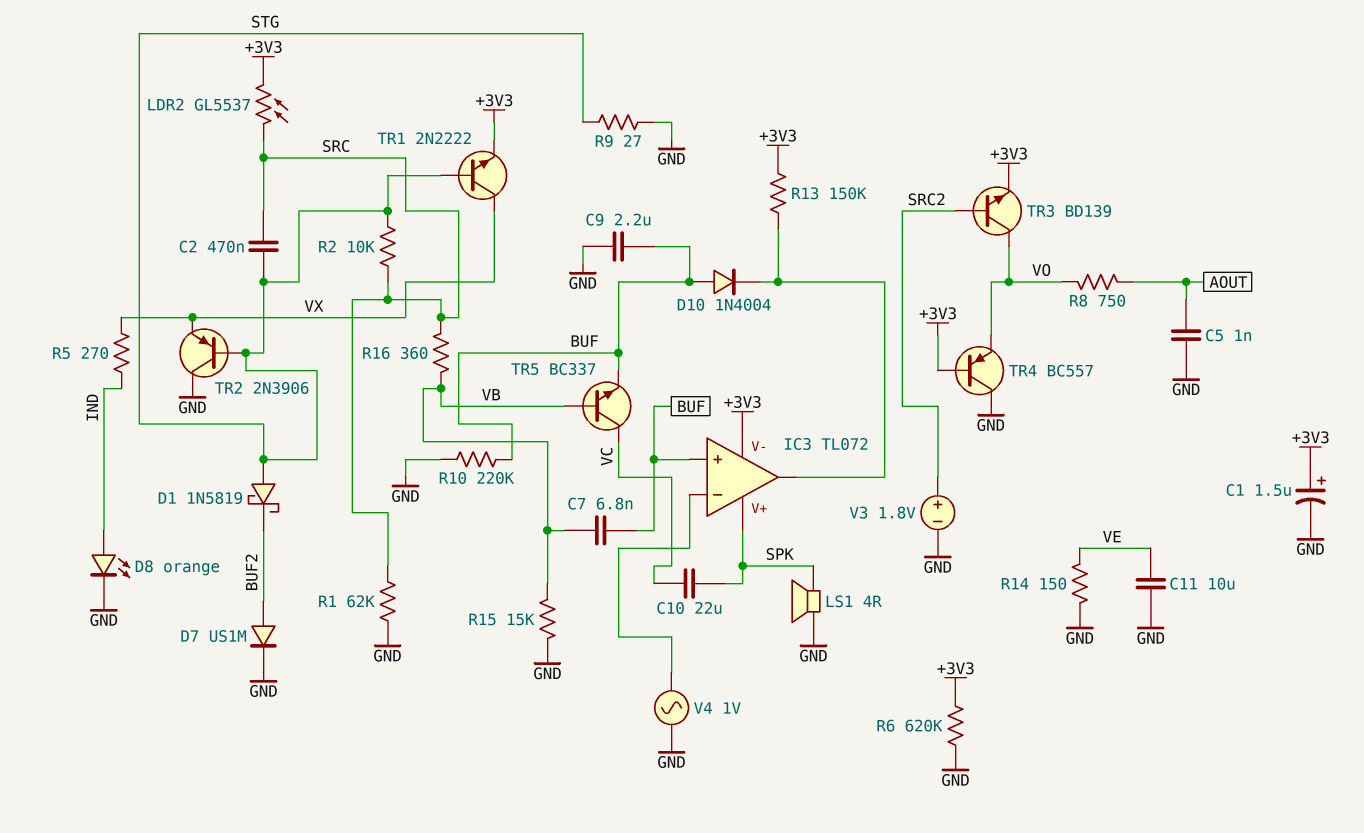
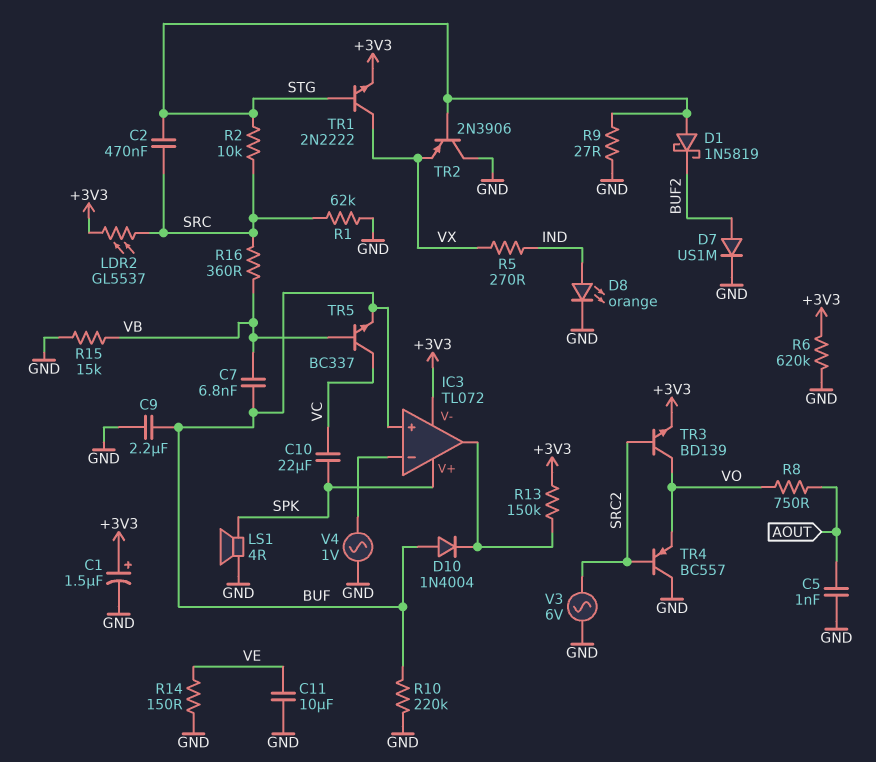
TR4: PNP BC557 (B +3V3, C GND, E VO) -> PNP BC557 (B SRC2, C GND, E VO)
V3: 1.8V (plus SRC2, minus GND) -> AC 6V (GND, SRC2)

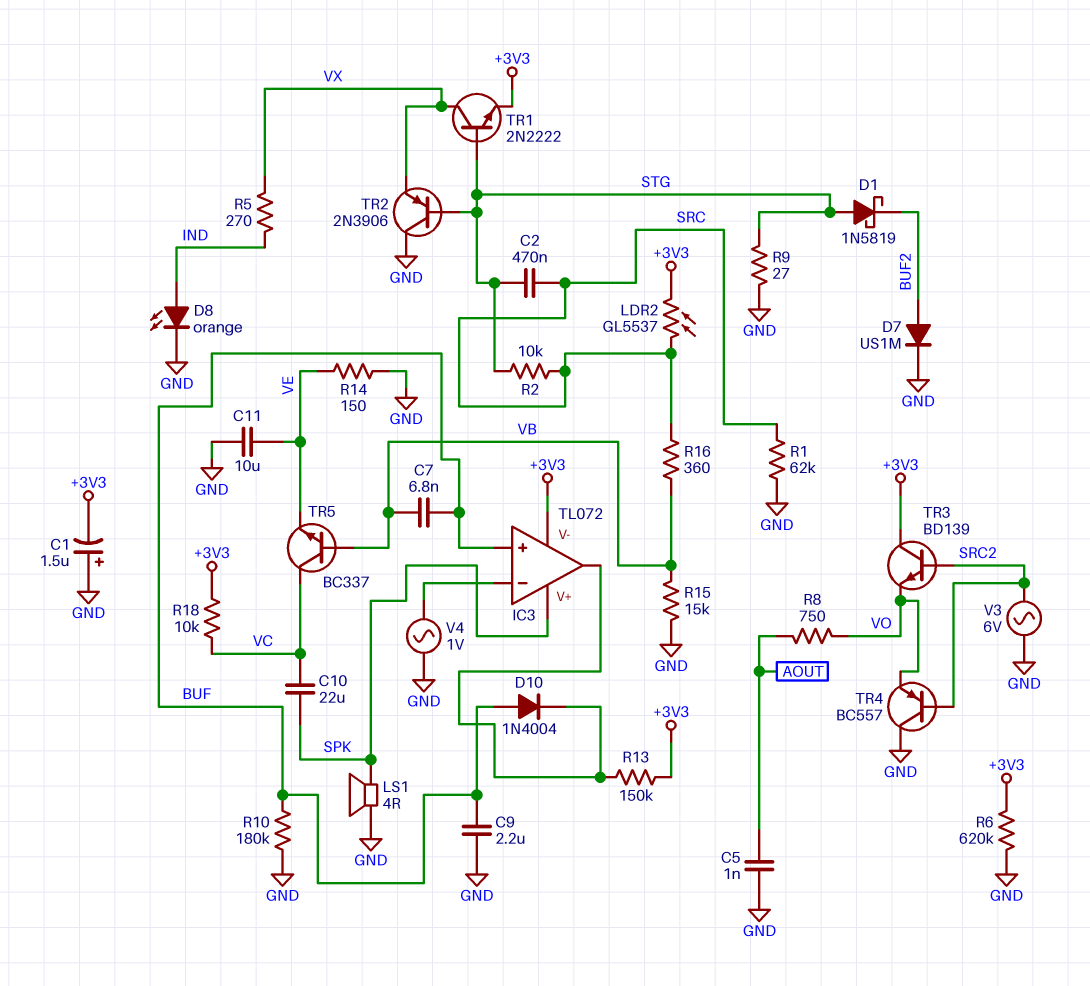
C1: 1.5uF (plus +3V3, minus GND) -> 1.5uF (plus GND, minus +3V3)
R10: 220k (BUF, GND) -> 180k (BUF, GND)
R18: none -> 10k (+3V3, VC)
TR3: NPN BD139 (B SRC2, C VO, E +3V3) -> NPN BD139 (B SRC2, C +3V3, E VO)
TR5: NPN BC337 (B VB, C VC, E BUF) -> NPN BC337 (B VB, C VC, E VE)

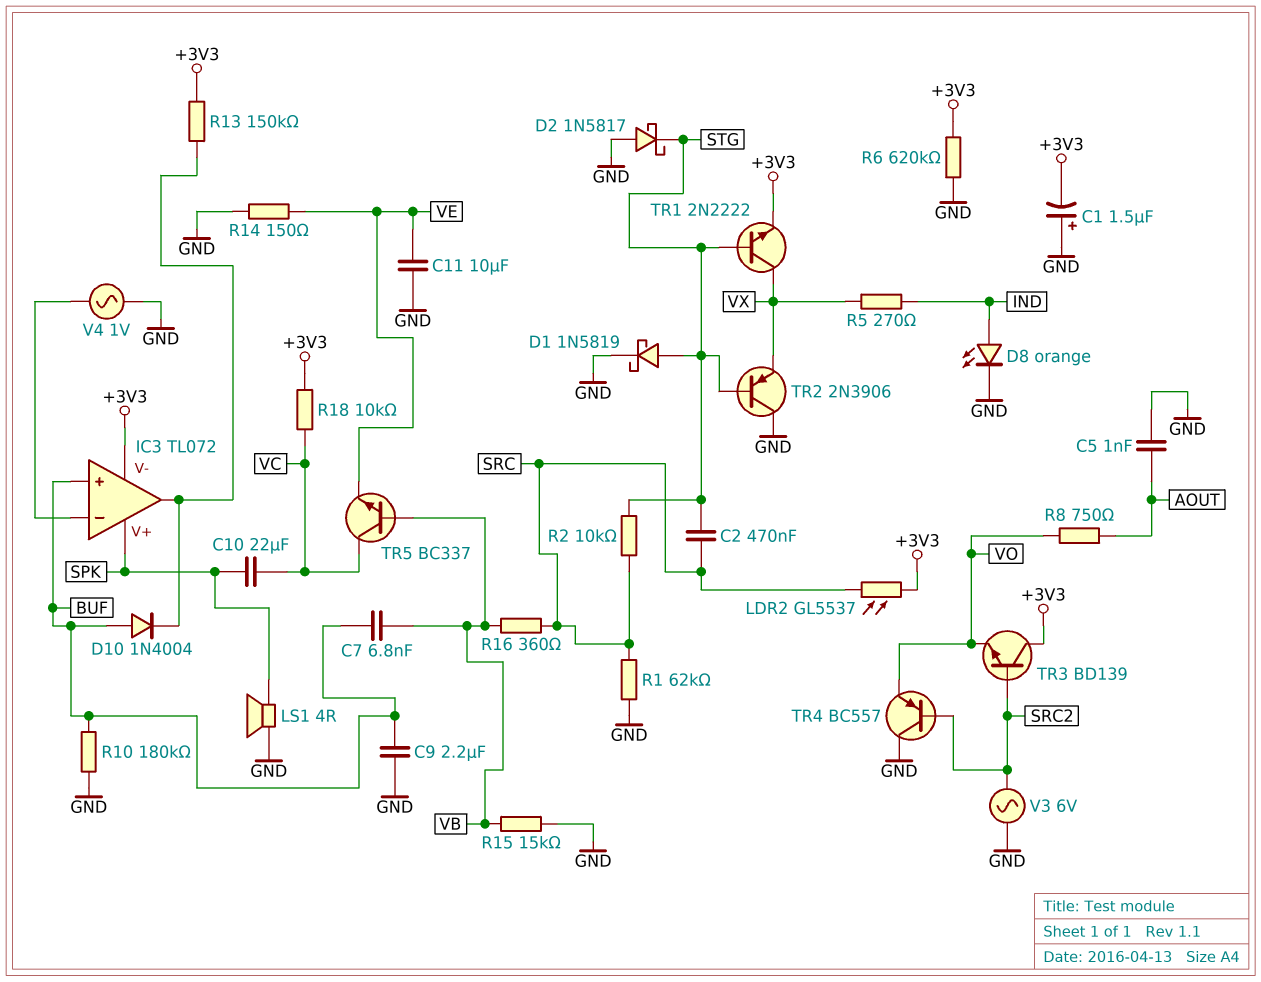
D1: schottky 1N5819 (A STG, K BUF2) -> schottky 1N5819 (A STG, K GND)
D2: none -> schottky 1N5817 (A GND, K STG)
D7: diode US1M (A BUF2, K GND) -> none
R9: 27 (GND, STG) -> none

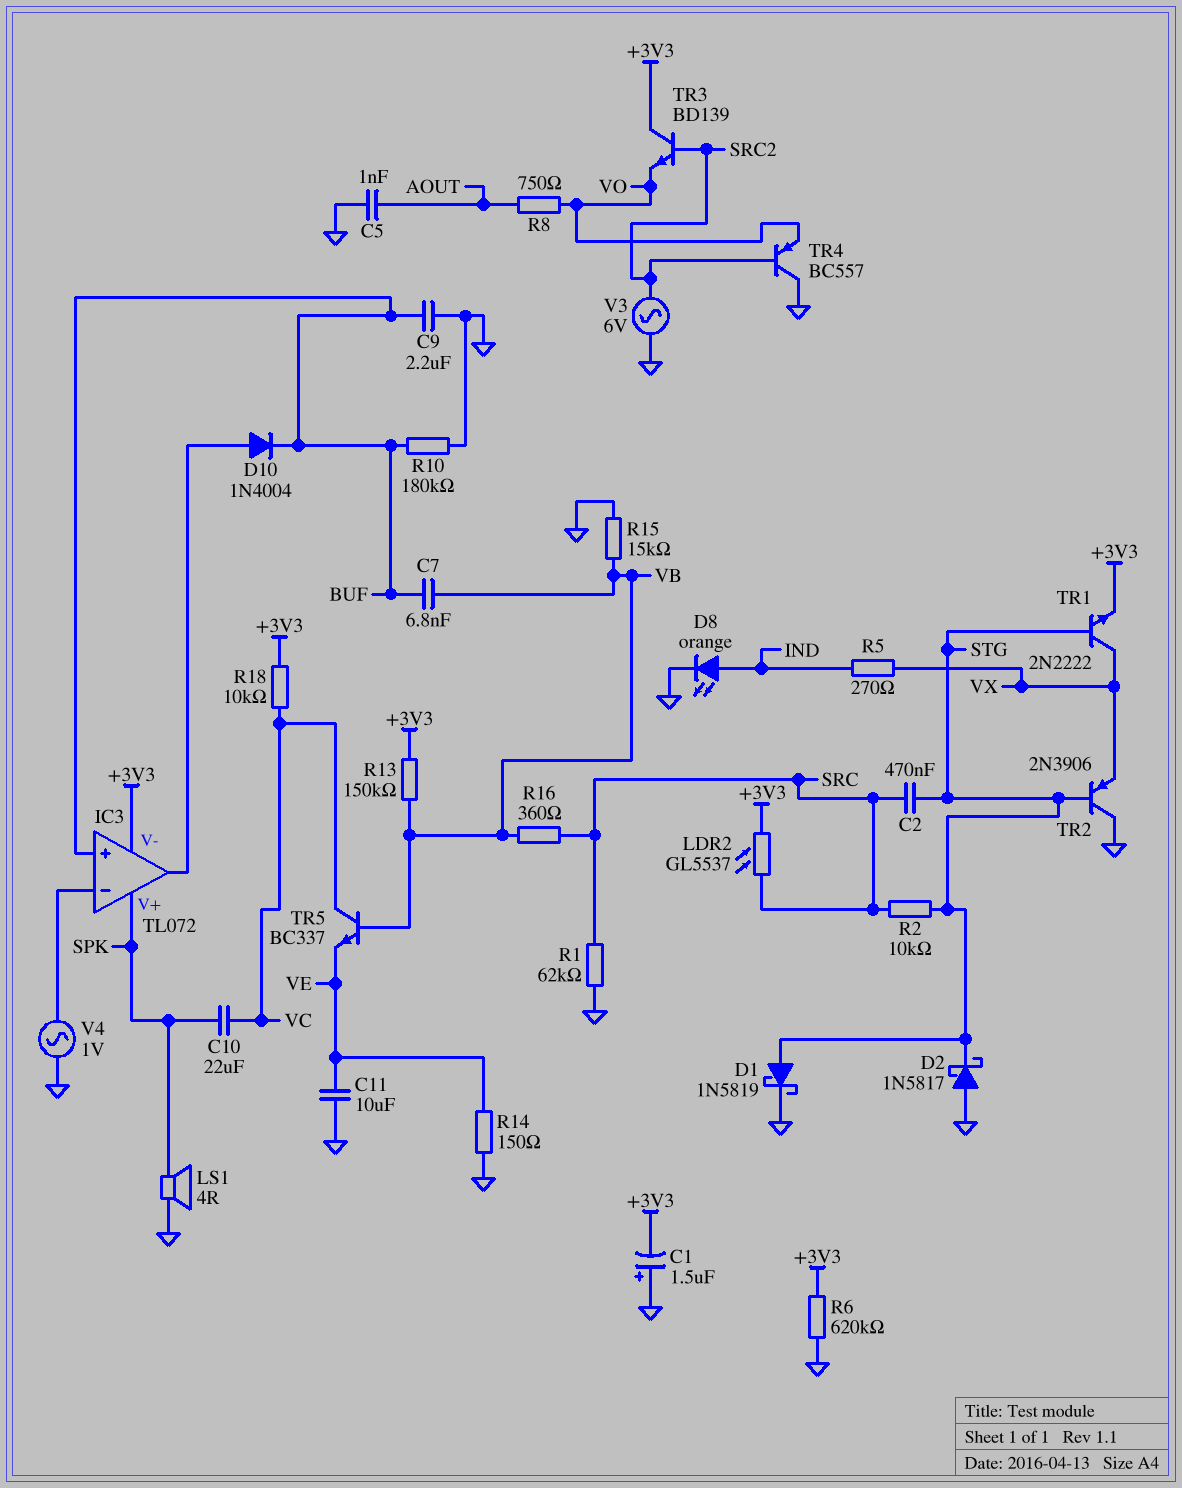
D10: diode 1N4004 (A BUF, K IC3/out) -> diode 1N4004 (A IC3/out, K BUF)
R13: 150k (+3V3, IC3/out) -> 150k (+3V3, VB)

